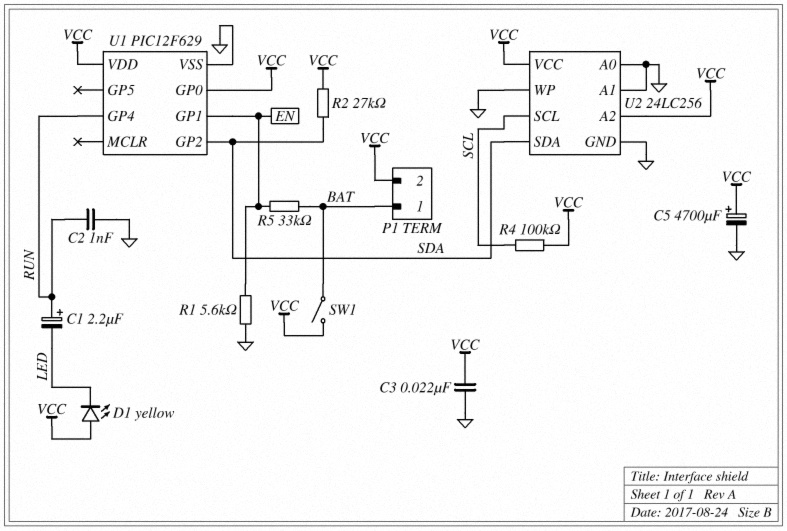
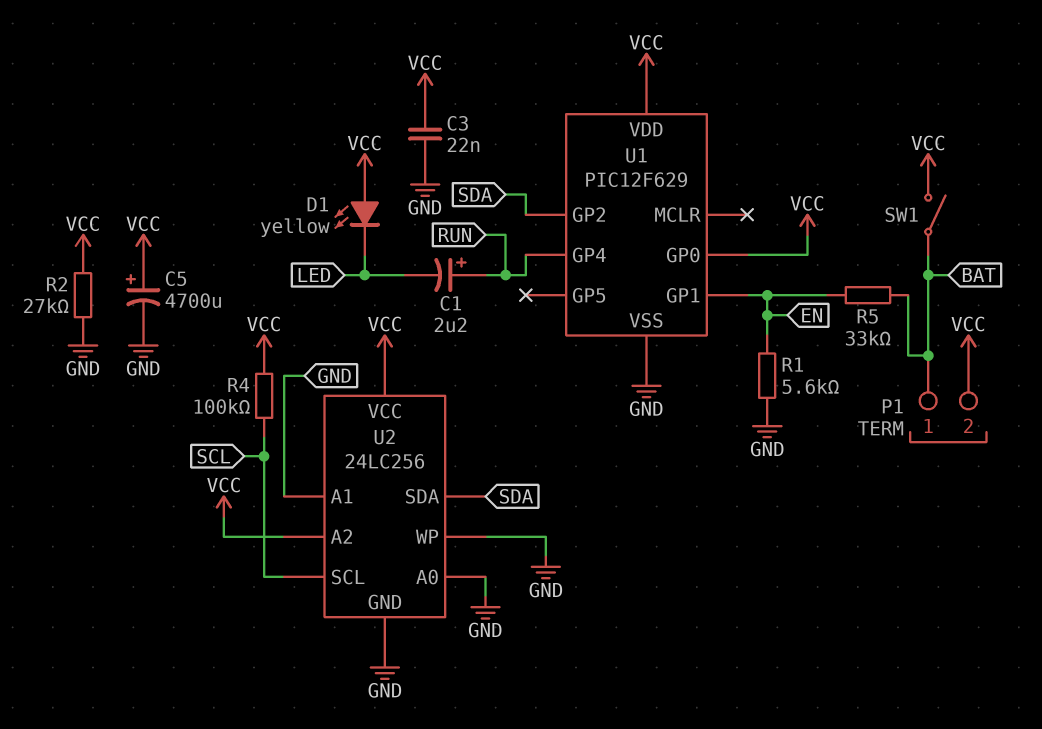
C2: 1nF (GND, RUN) -> none
R2: 27k (SDA, VCC) -> 27k (GND, VCC)

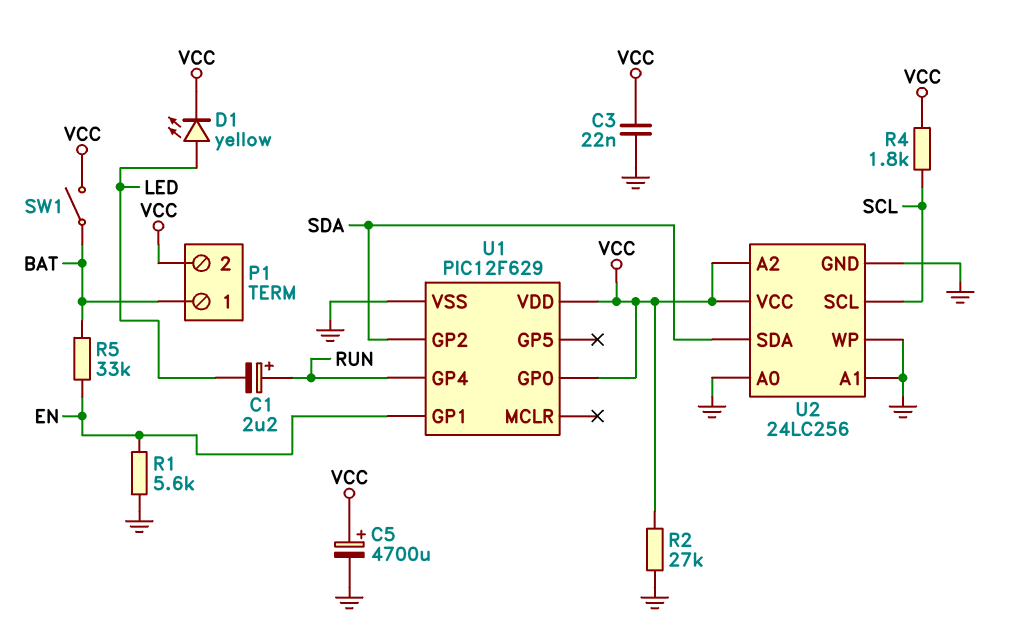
D1: LED yellow (A VCC, K LED) -> LED yellow (A LED, K VCC)
R4: 100k (SCL, VCC) -> 1.8k (SCL, VCC)

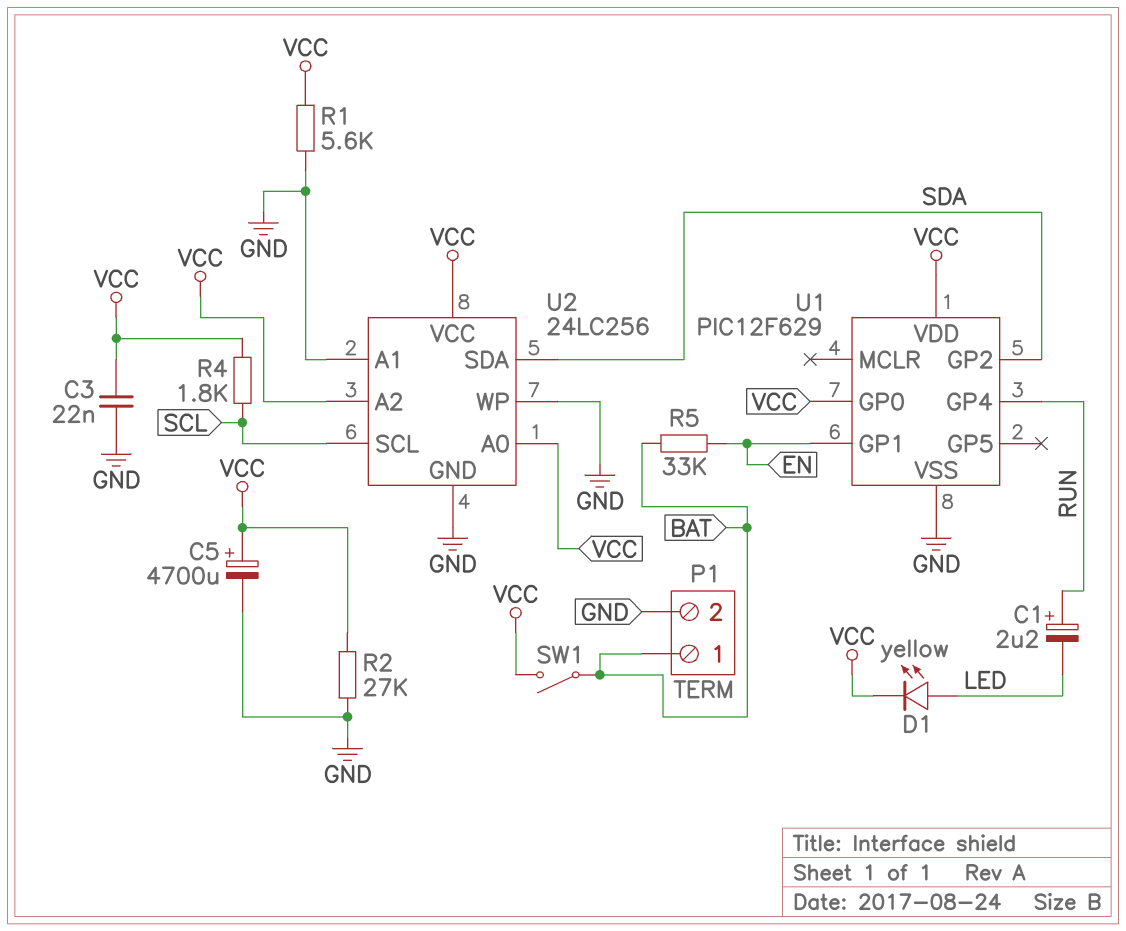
P1 pin 2: VCC -> GND
R1: 5.6k (EN, GND) -> 5.6k (GND, VCC)
U2 pin A0: GND -> VCC

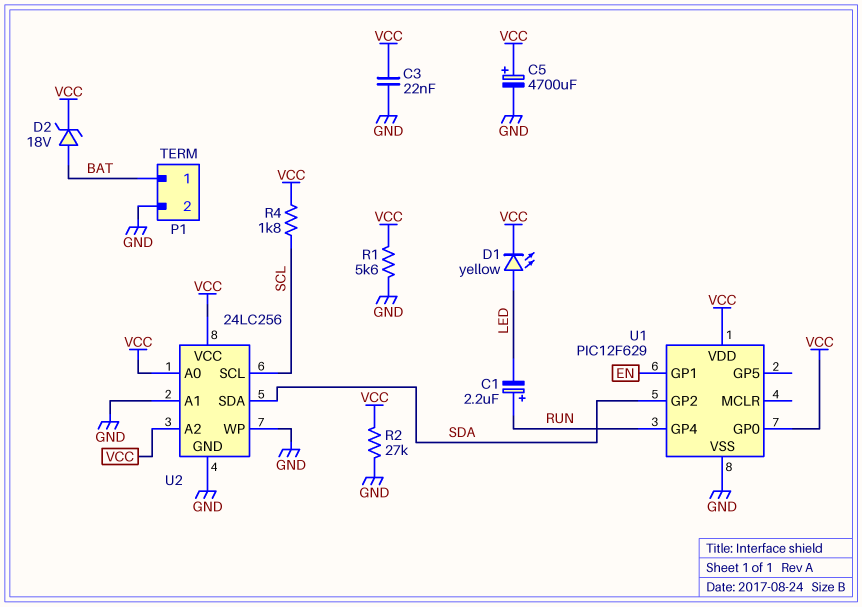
D2: none -> zener 18V (A BAT, K VCC)
R5: 33k (BAT, EN) -> none
SW1: switch (BAT, VCC) -> none

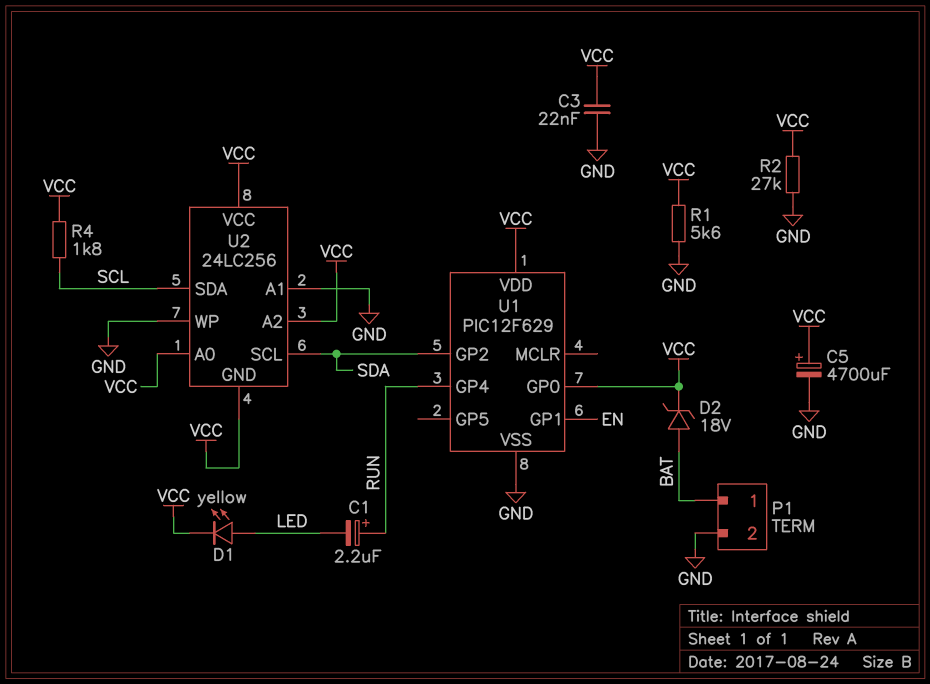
U2 pin GND: GND -> VCC
U2 pin SCL: SCL -> SDA
U2 pin SDA: SDA -> SCL

